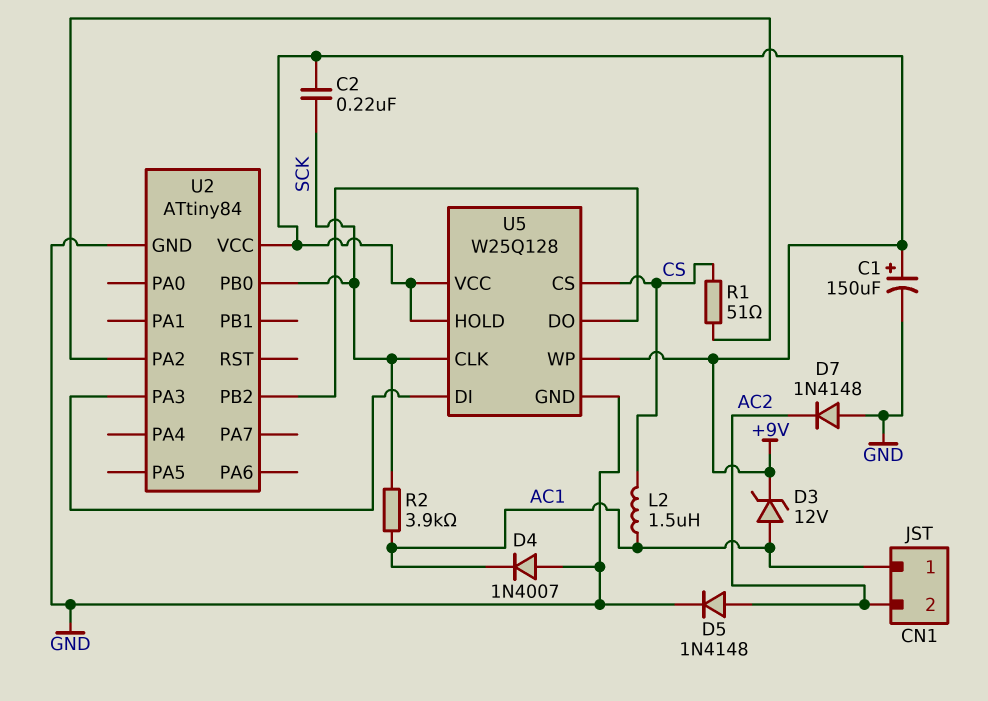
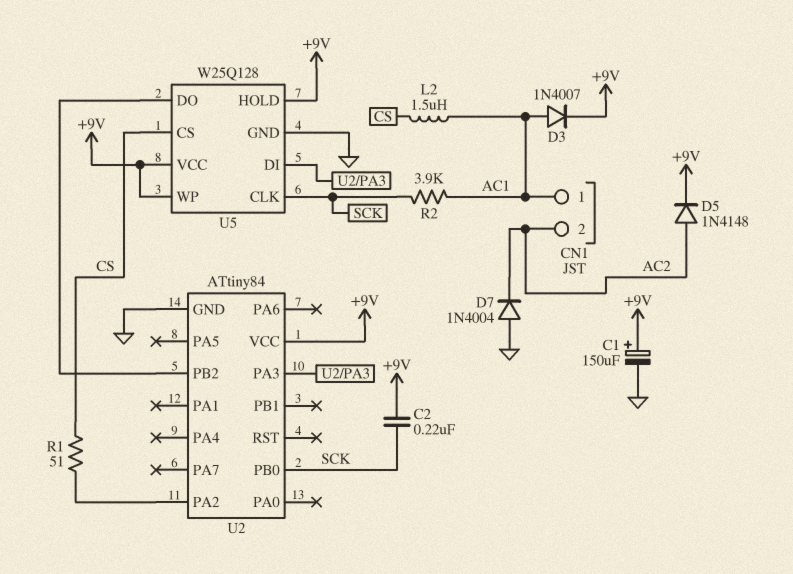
D3: zener 12V (A AC1, K +9V) -> diode 1N4007 (A AC1, K +9V)
D4: diode 1N4007 (A GND, K AC1) -> none
D5: diode 1N4148 (A AC2, K GND) -> diode 1N4148 (A AC2, K +9V)
D7: diode 1N4148 (A GND, K AC2) -> diode 1N4004 (A GND, K AC2)

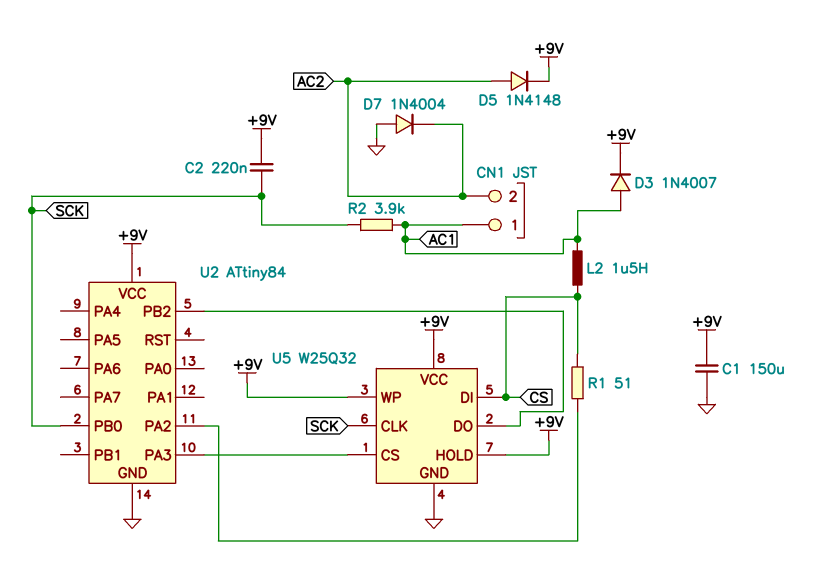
C1: 150uF (plus +9V, minus GND) -> 150uF (+9V, GND)
U5: W25Q128 -> W25Q32
U5 pin CS: CS -> U2/PA3
U5 pin DI: U2/PA3 -> CS

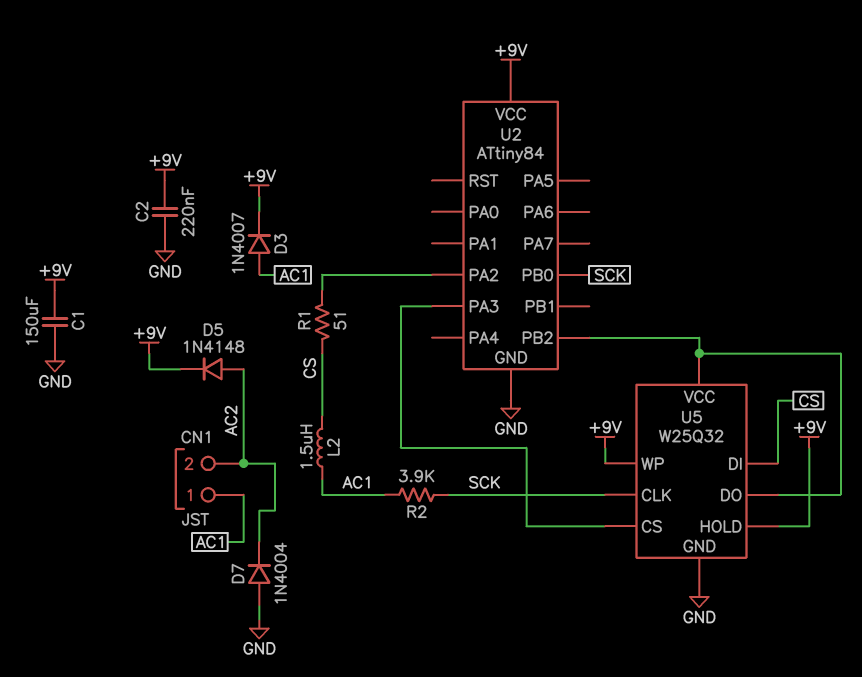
C2: 220nF (+9V, SCK) -> 220nF (+9V, GND)
U5 pin VCC: +9V -> U2/PB2

